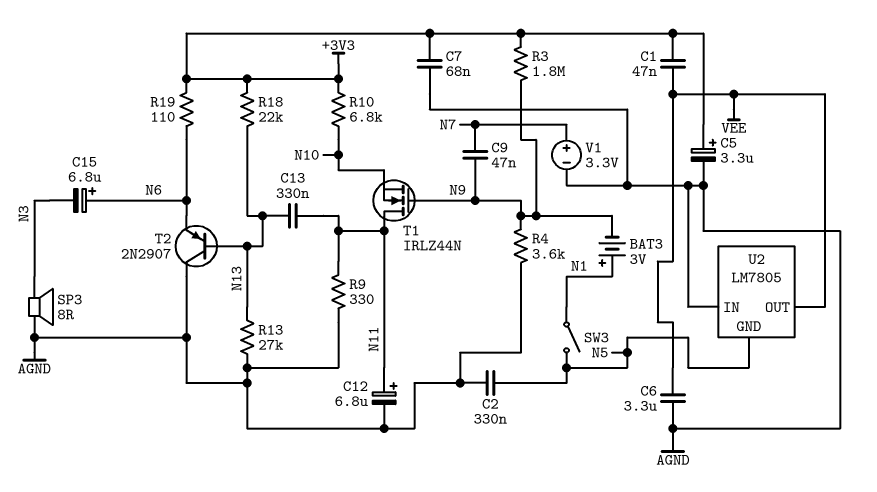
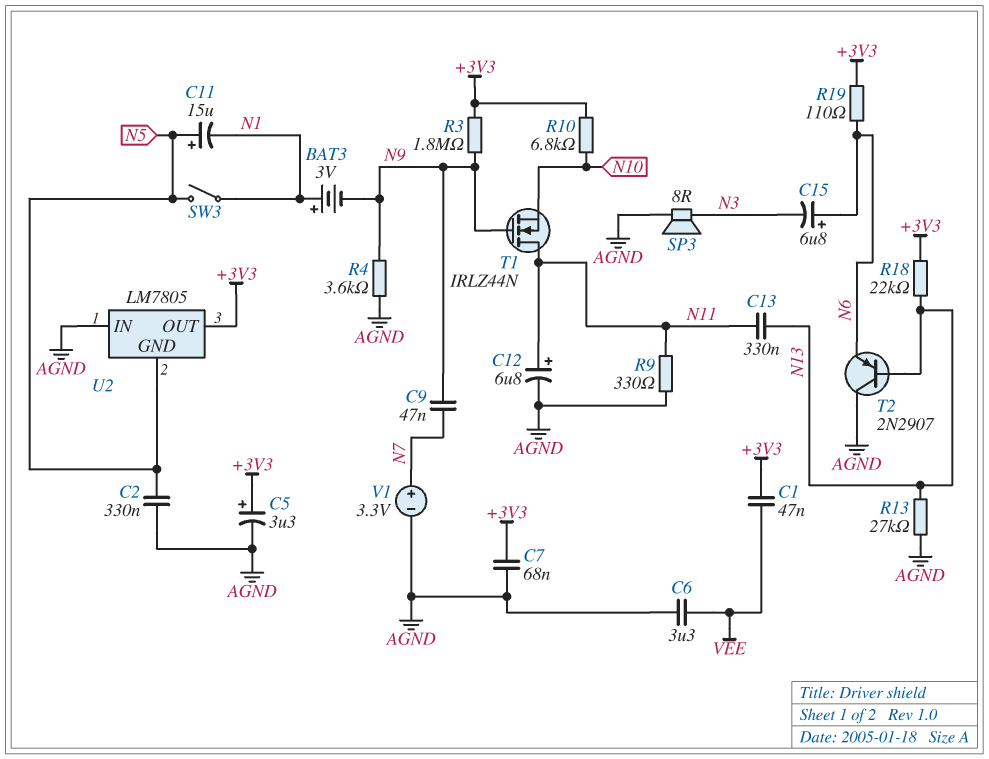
C11: none -> 15uF (plus N5, minus N1)
U2 pin OUT: VEE -> +3V3

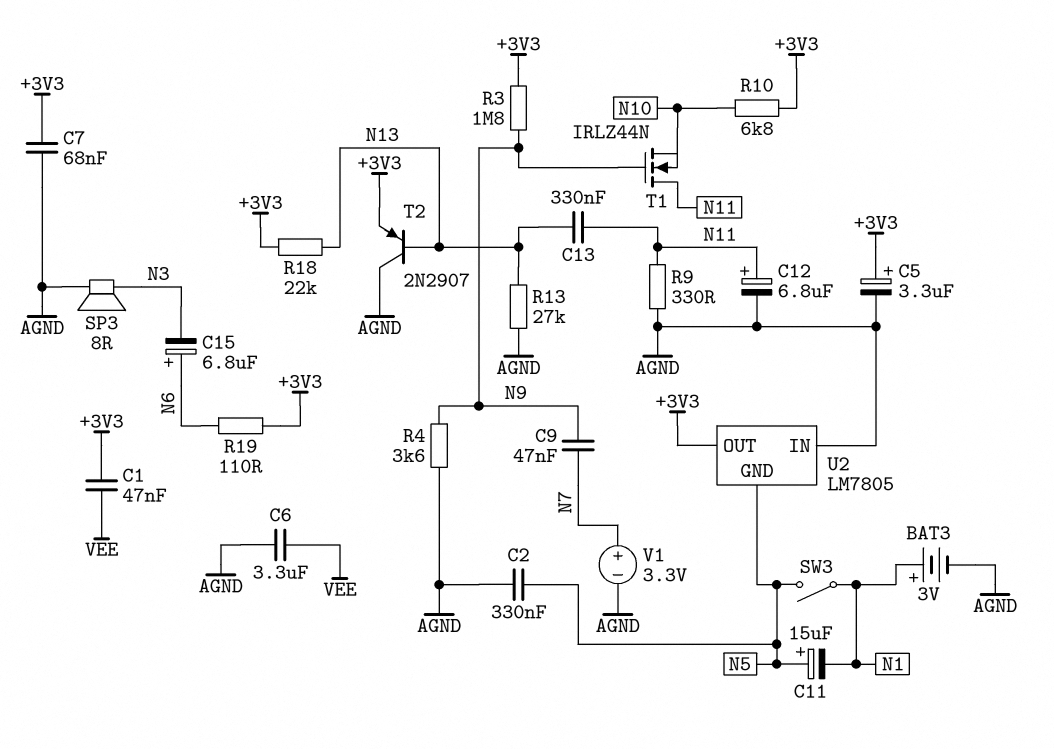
BAT3: 3V (plus N1, minus N9) -> 3V (plus N1, minus AGND)
T2: PNP 2N2907 (B N13, C AGND, E N6) -> PNP 2N2907 (B N13, C AGND, E +3V3)

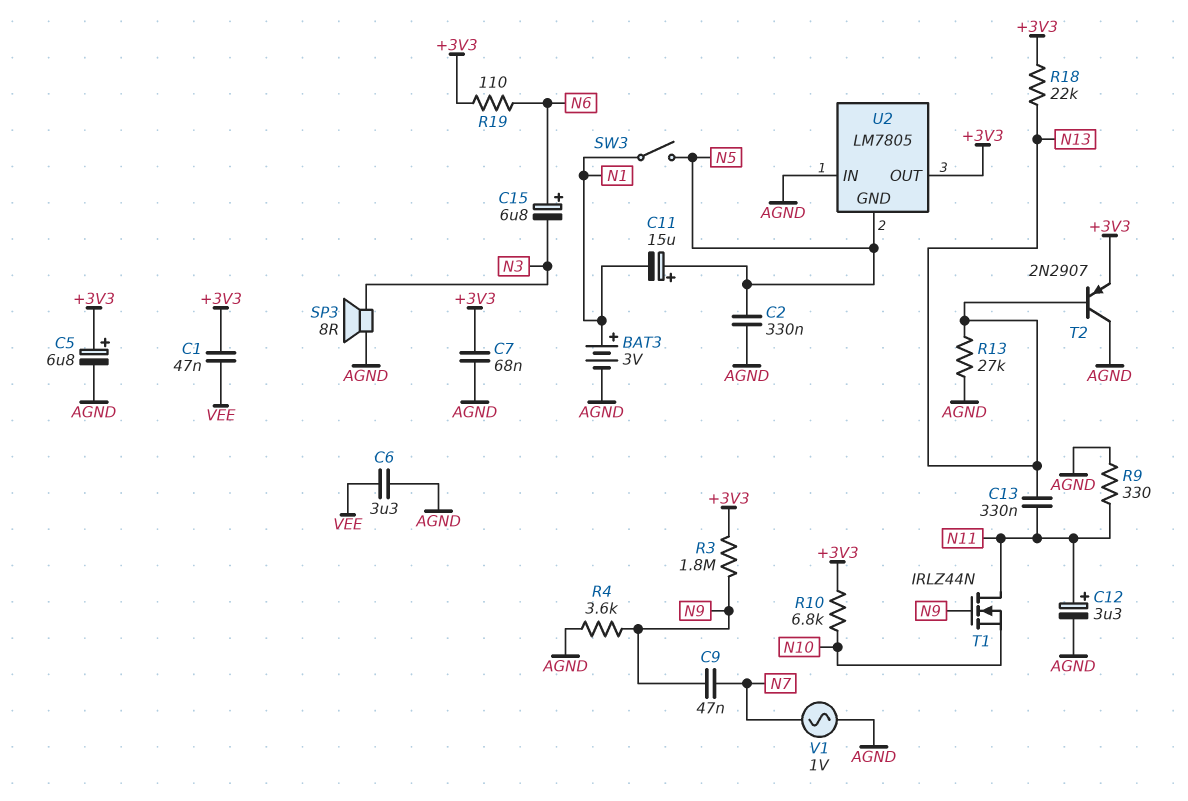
C5: 3.3uF (plus +3V3, minus AGND) -> 6.8uF (plus +3V3, minus AGND)
C12: 6.8uF (plus N11, minus AGND) -> 3.3uF (plus N11, minus AGND)
V1: 3.3V (plus N7, minus AGND) -> AC 1V (AGND, N7)

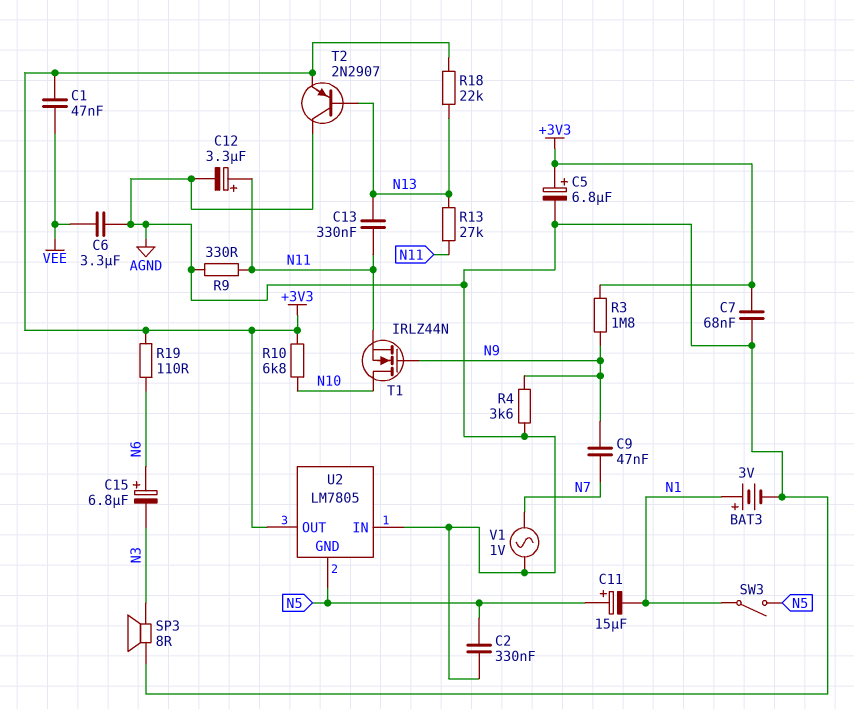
R13: 27k (AGND, N13) -> 27k (N11, N13)
T1: NMOS IRLZ44N (G N9, D N11, S N10) -> NMOS IRLZ44N (G N9, D N10, S N11)

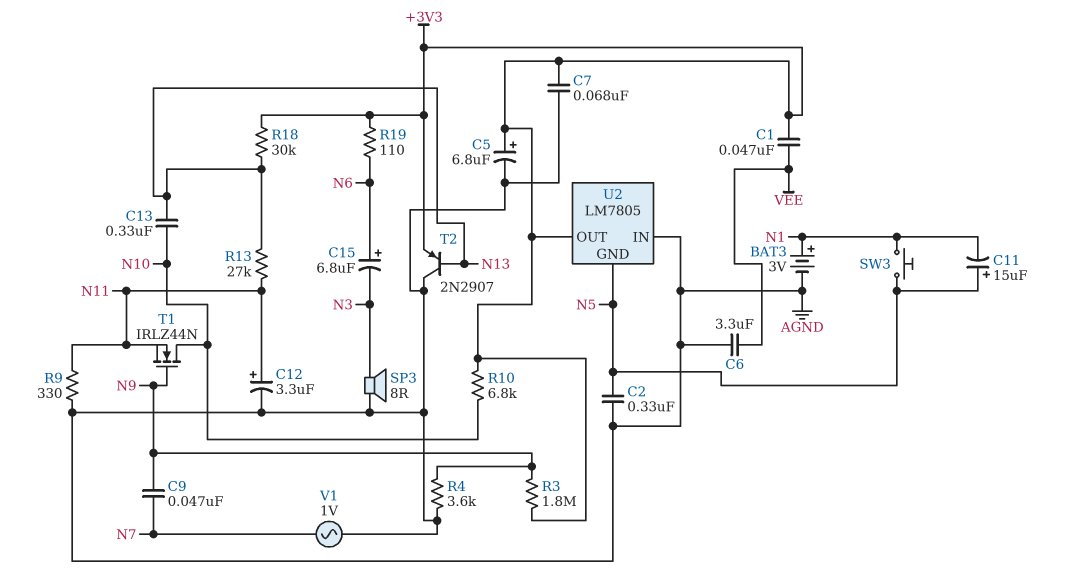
C13: 330nF (N11, N13) -> 330nF (N10, N13)
R18: 22k (+3V3, N13) -> 30k (+3V3, N13)
SW3: switch (N1, N5) -> button (N1, N5)

